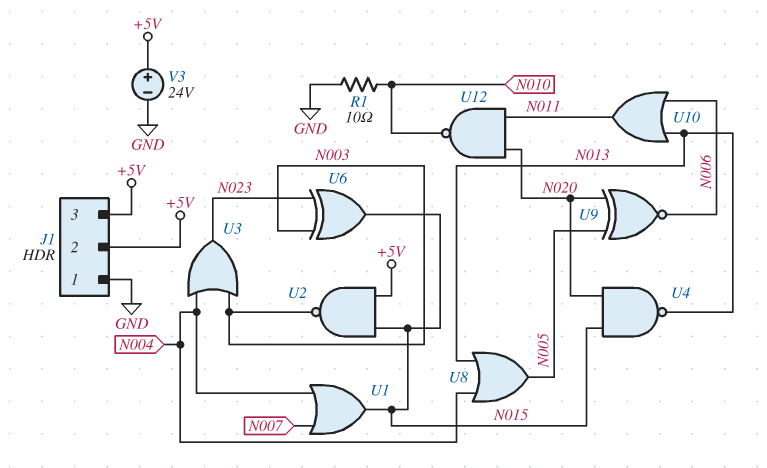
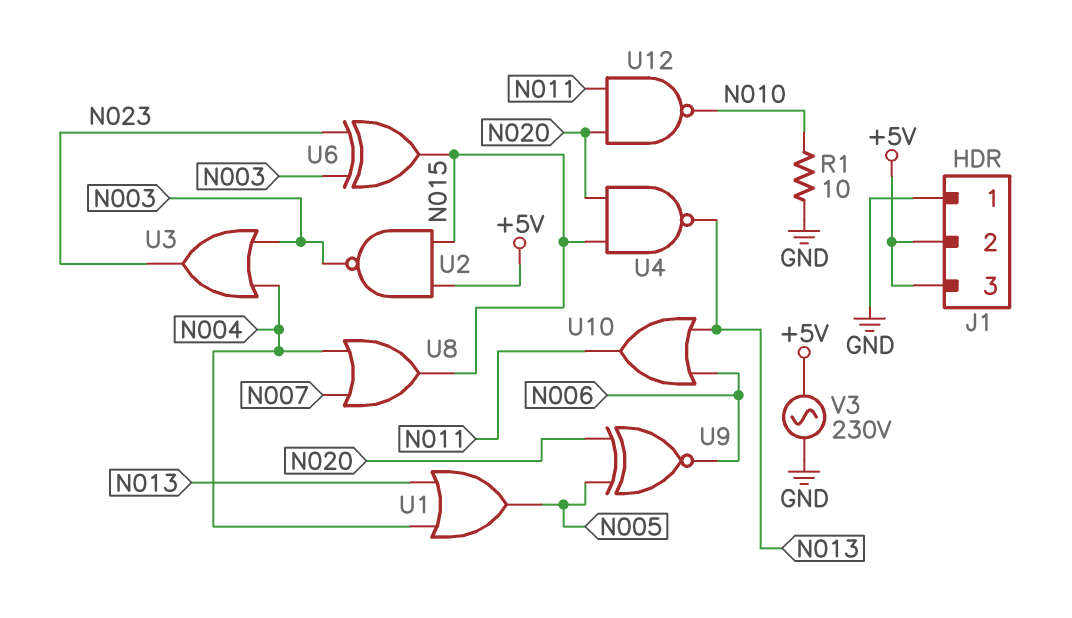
U1: OR (in N004, in N007, out N015) -> OR (in N004, in N013, out N005)
U8: OR (in N004, in N013, out N005) -> OR (in N004, in N007, out N015)
V3: 24V (plus +5V, minus GND) -> AC 230V (+5V, GND)

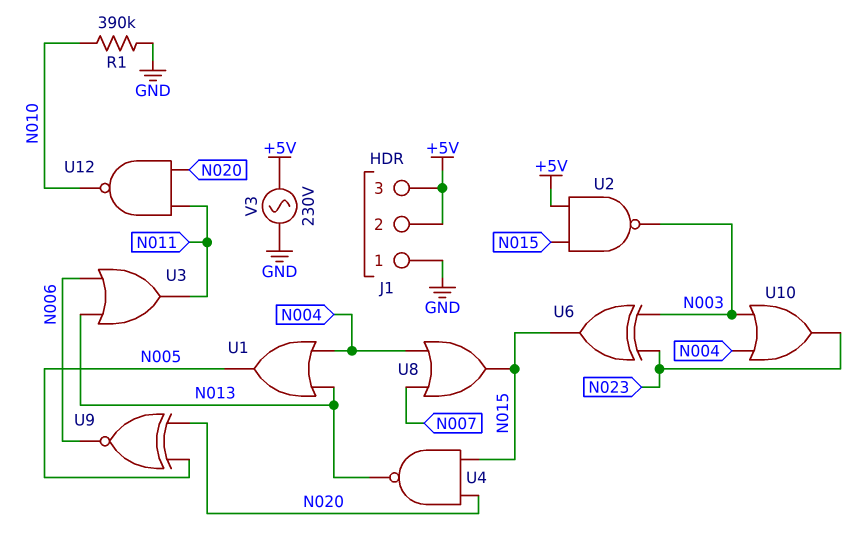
R1: 10 (GND, N010) -> 390k (GND, N010)
U3: OR (in N003, in N004, out N023) -> OR (in N006, in N013, out N011)
U10: OR (in N006, in N013, out N011) -> OR (in N003, in N004, out N023)

